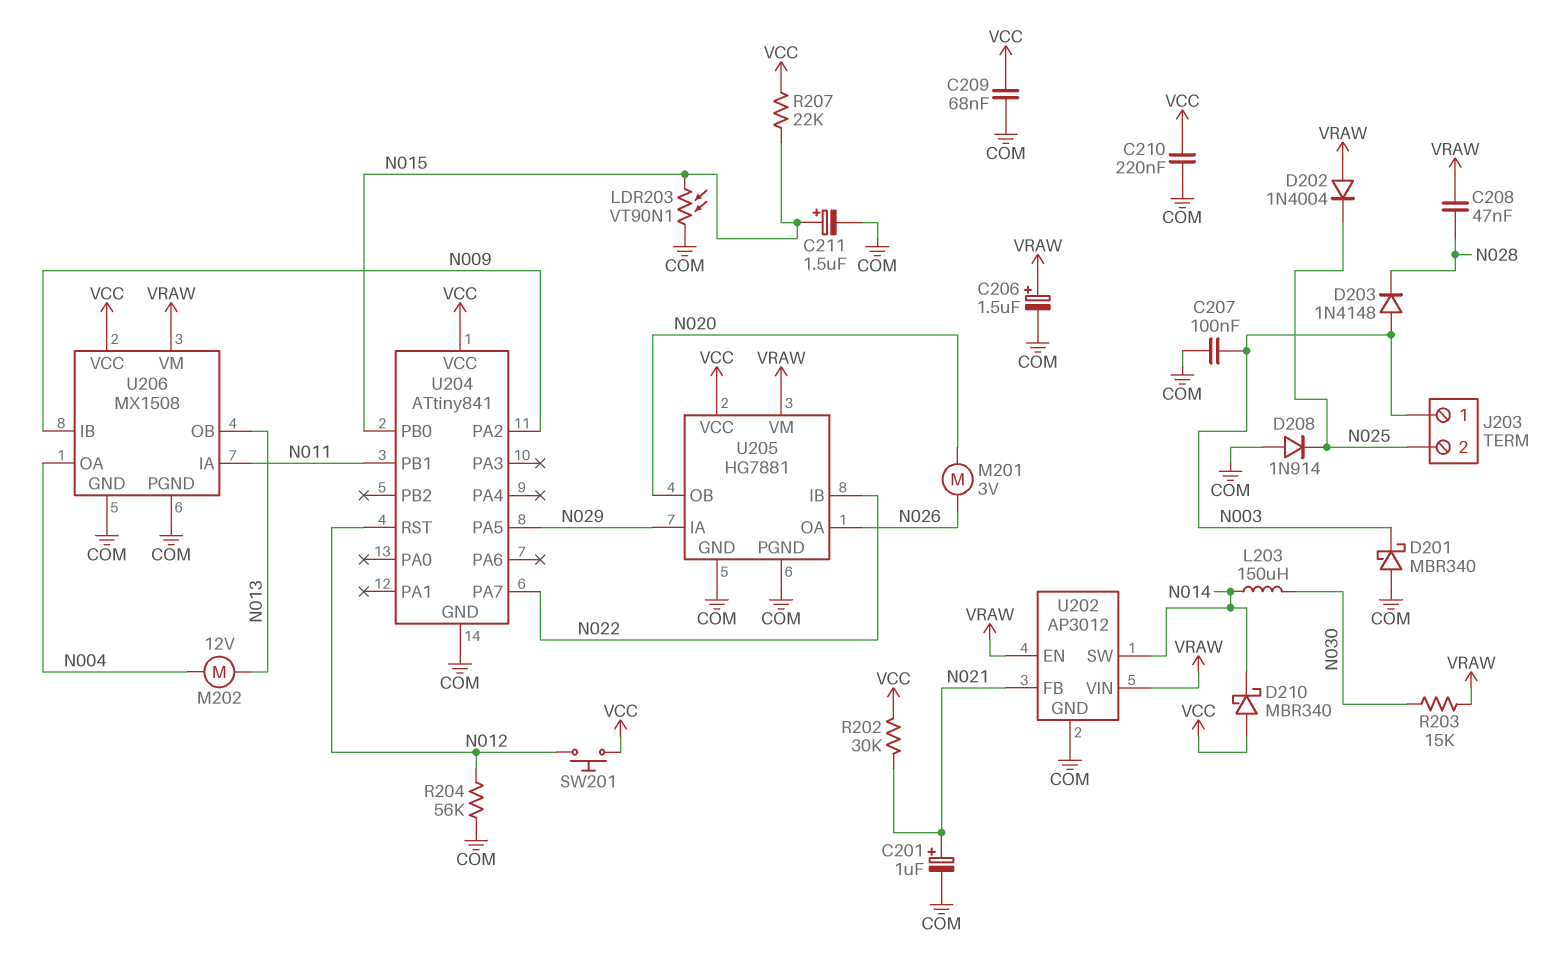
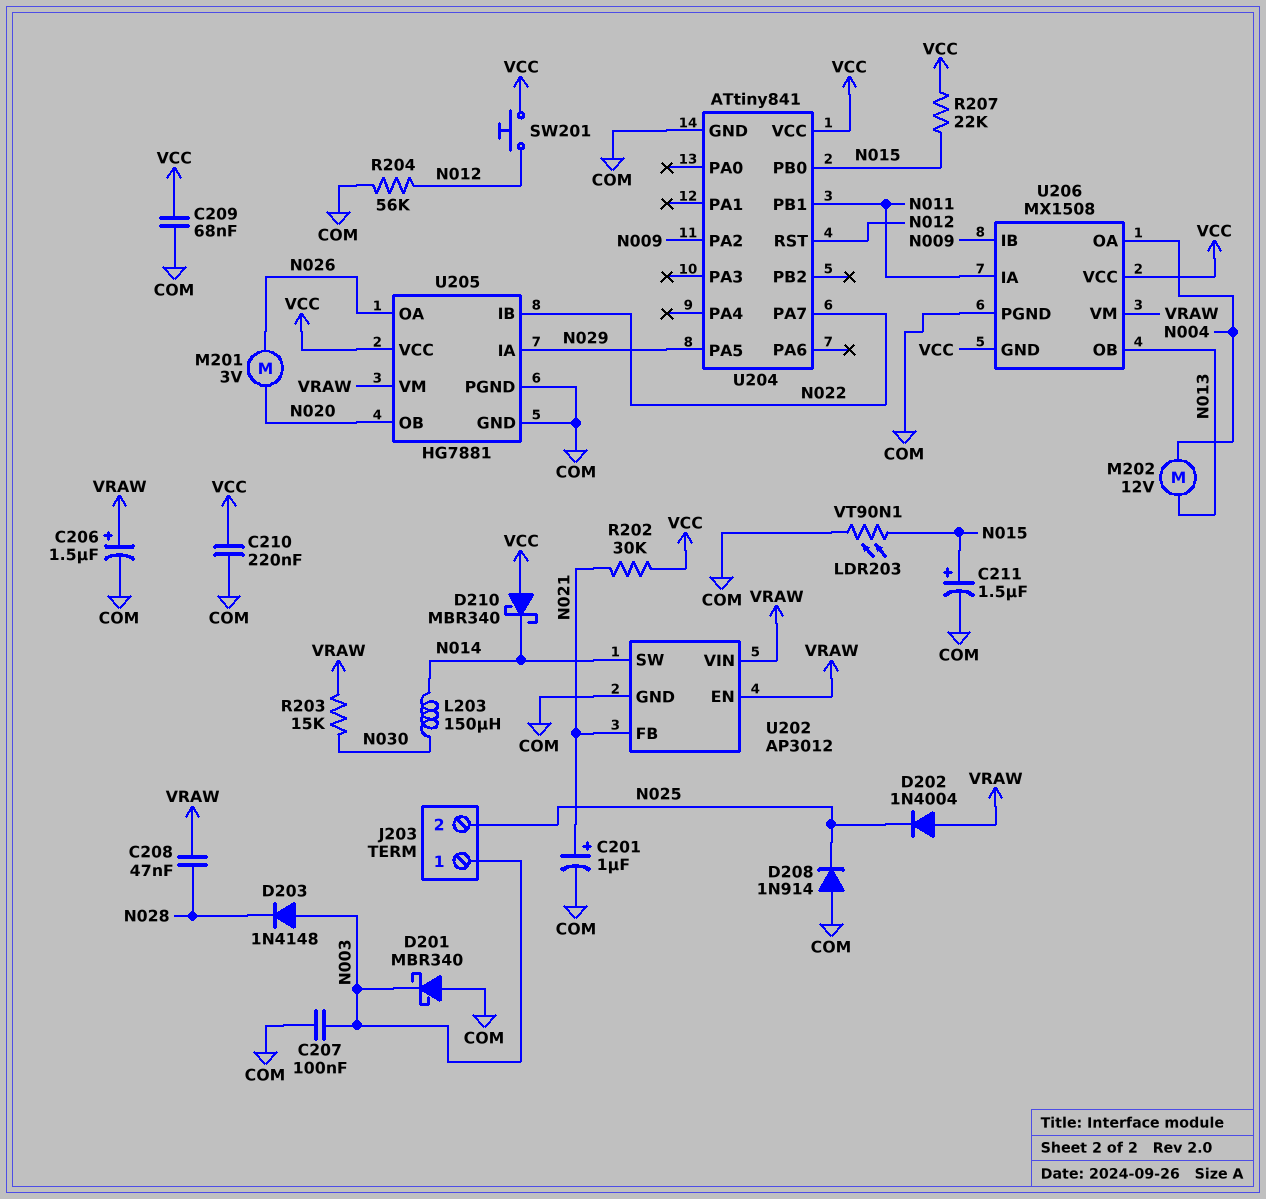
U206 pin GND: COM -> VCC

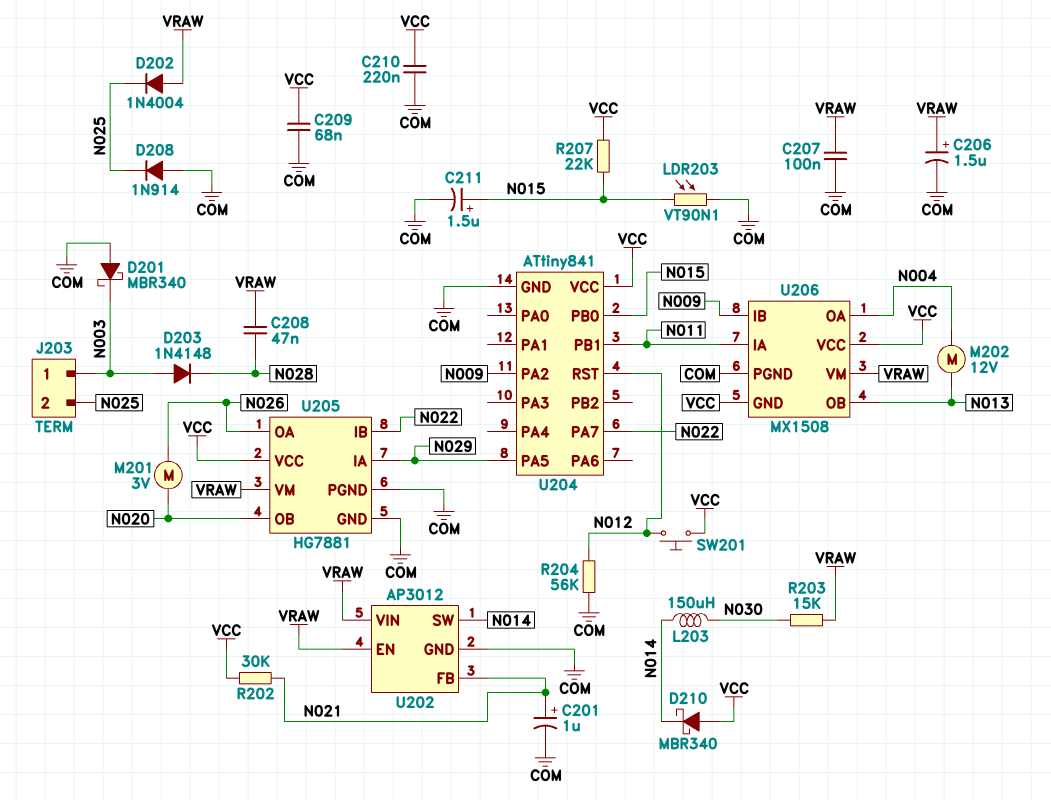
C207: 100nF (COM, N003) -> 100nF (COM, VRAW)

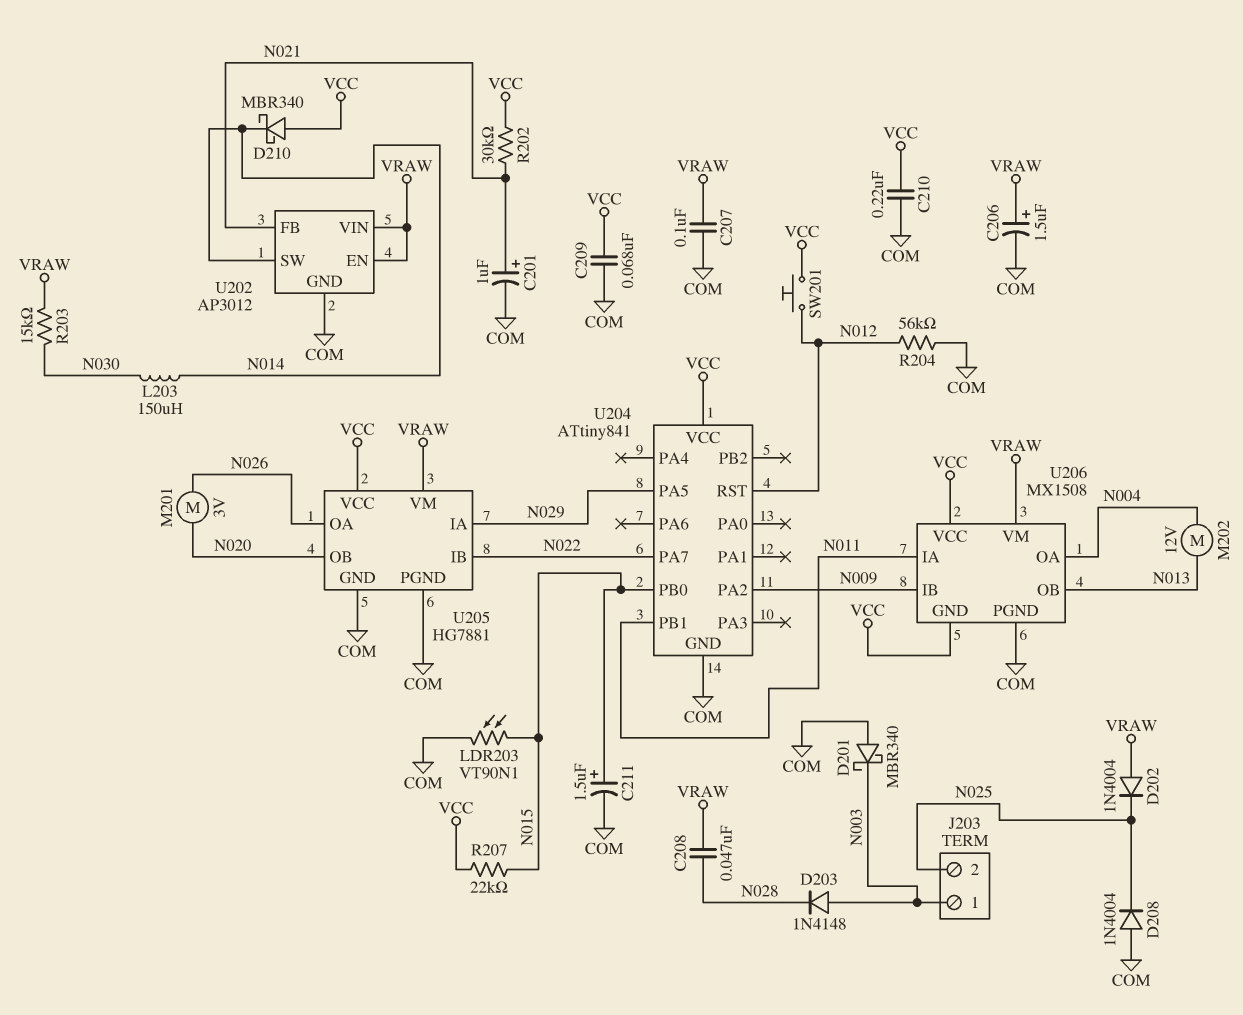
D208: diode 1N914 (A COM, K N025) -> diode 1N4004 (A COM, K N025)

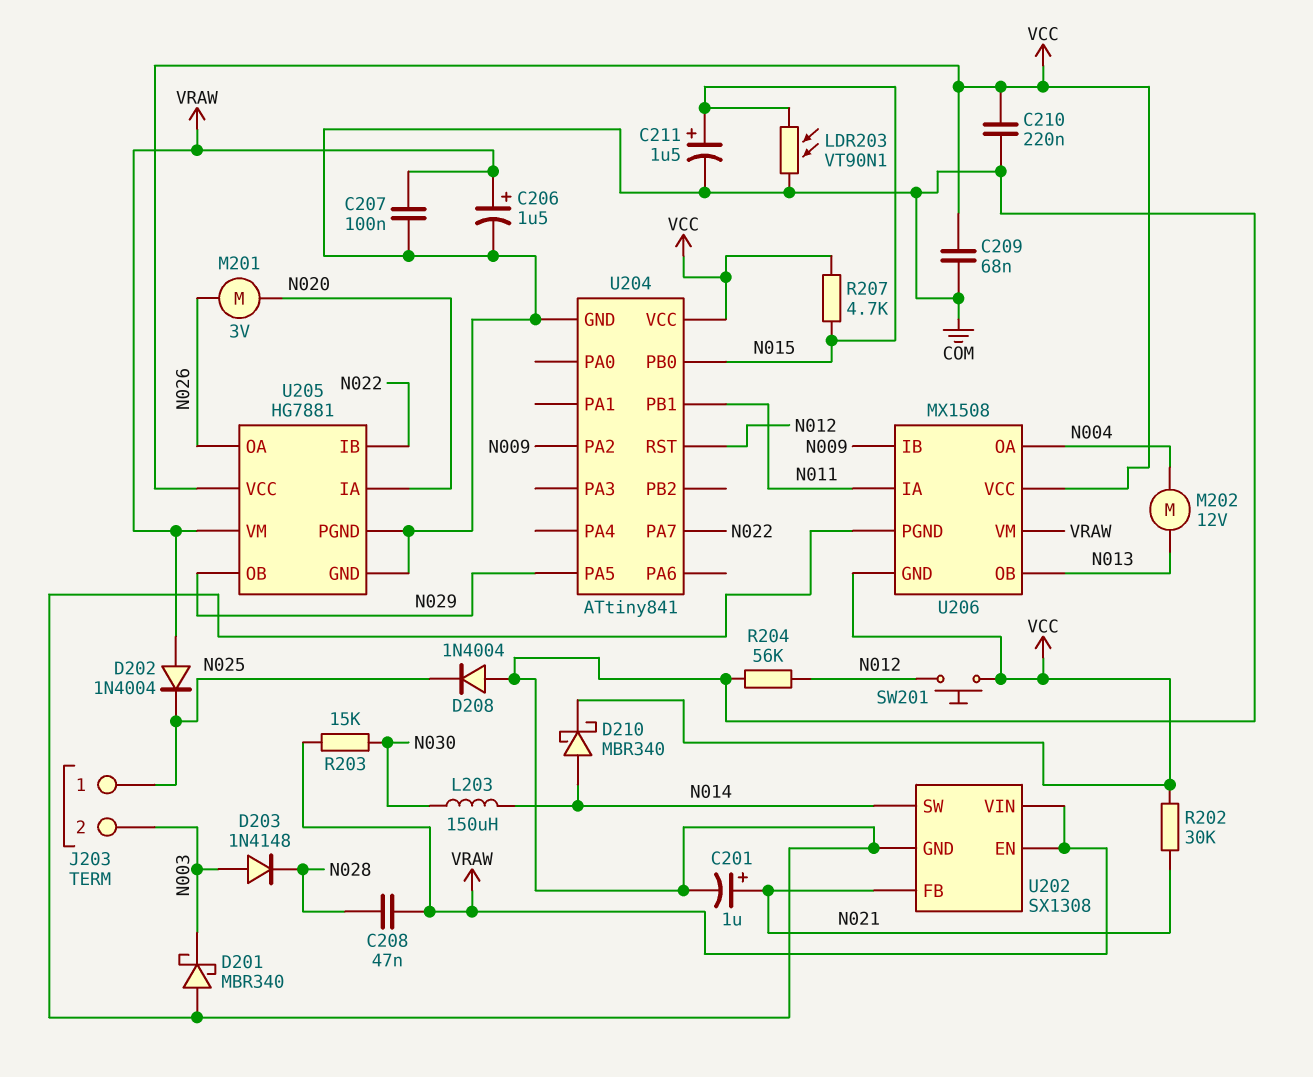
D210: schottky MBR340 (A VCC, K N014) -> schottky MBR340 (A N014, K VCC)
J203 pin 1: N003 -> N025
J203 pin 2: N025 -> N003
R207: 22k (N015, VCC) -> 4.7k (N015, VCC)
U202: AP3012 -> SX1308
U205 pin IA: N029 -> N020
U205 pin OB: N020 -> N029

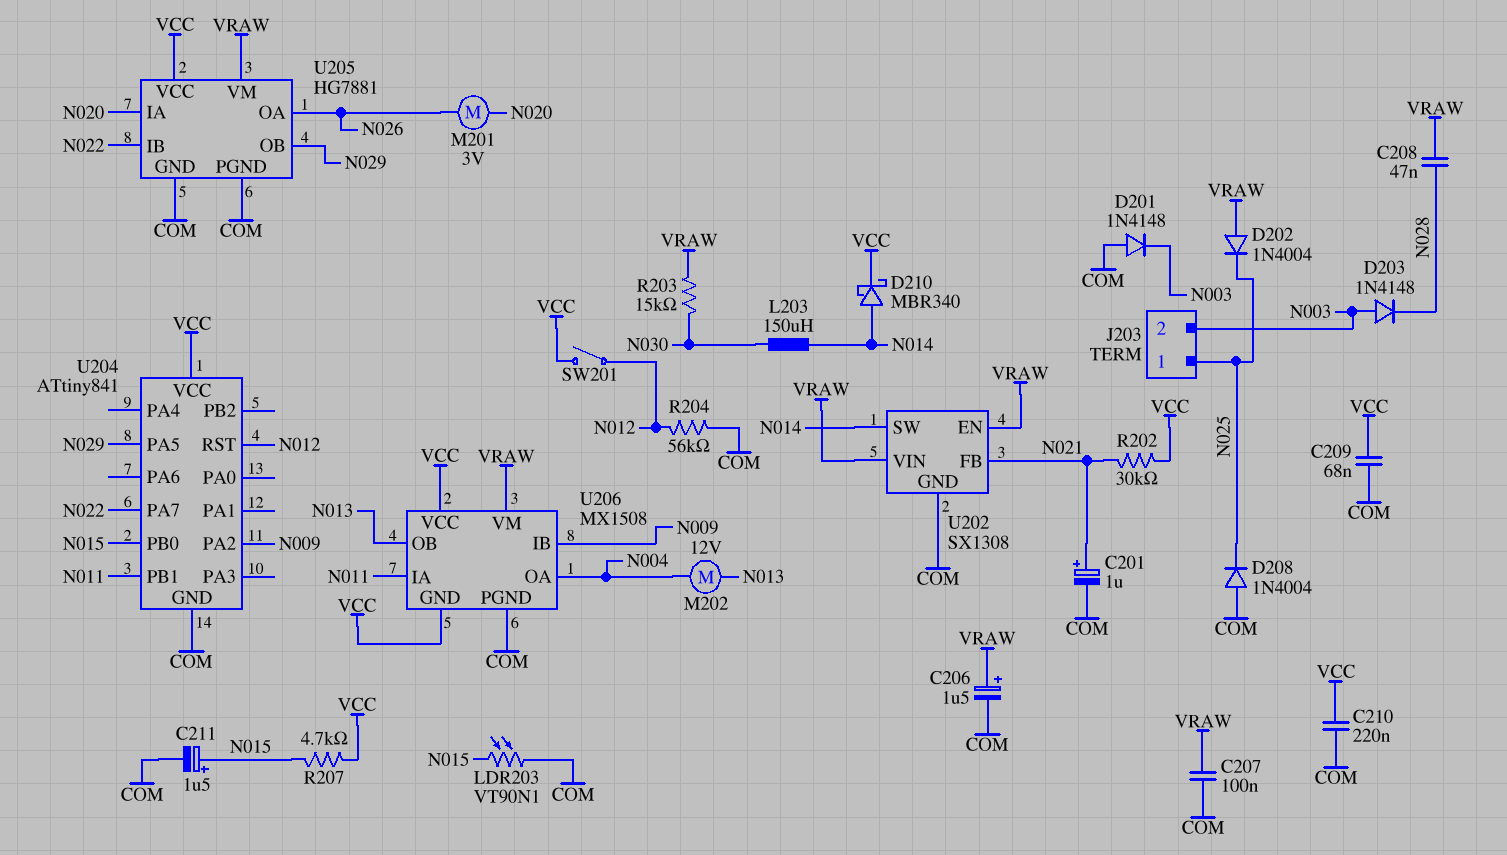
D201: schottky MBR340 (A COM, K N003) -> diode 1N4148 (A COM, K N003)
SW201: button (N012, VCC) -> switch (N012, VCC)

